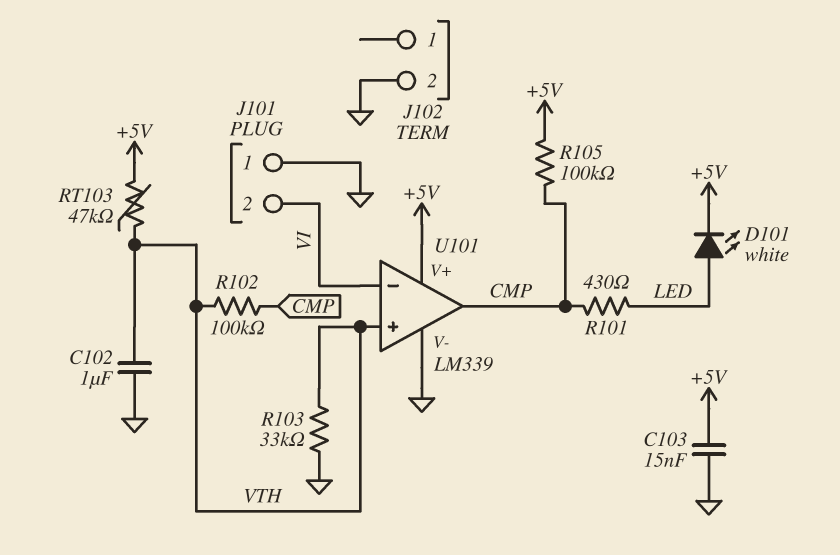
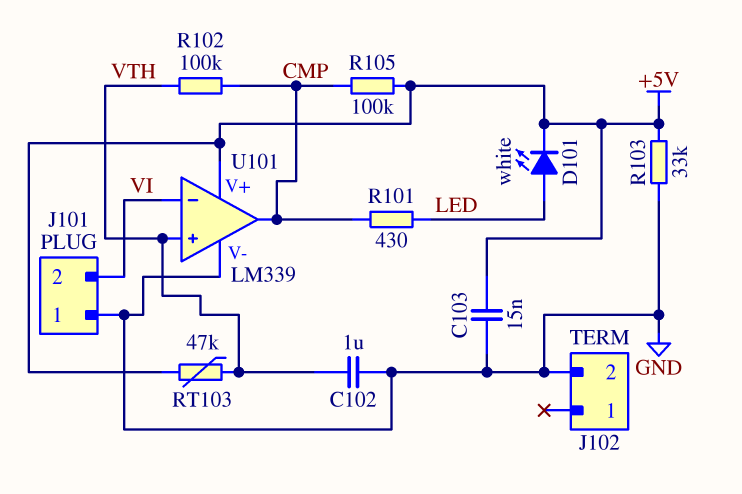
R103: 33k (GND, VTH) -> 33k (+5V, GND)

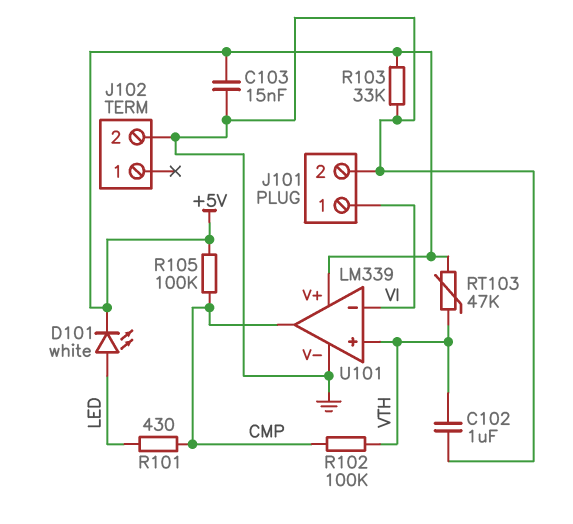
J101 pin 1: GND -> VI
J101 pin 2: VI -> GND

